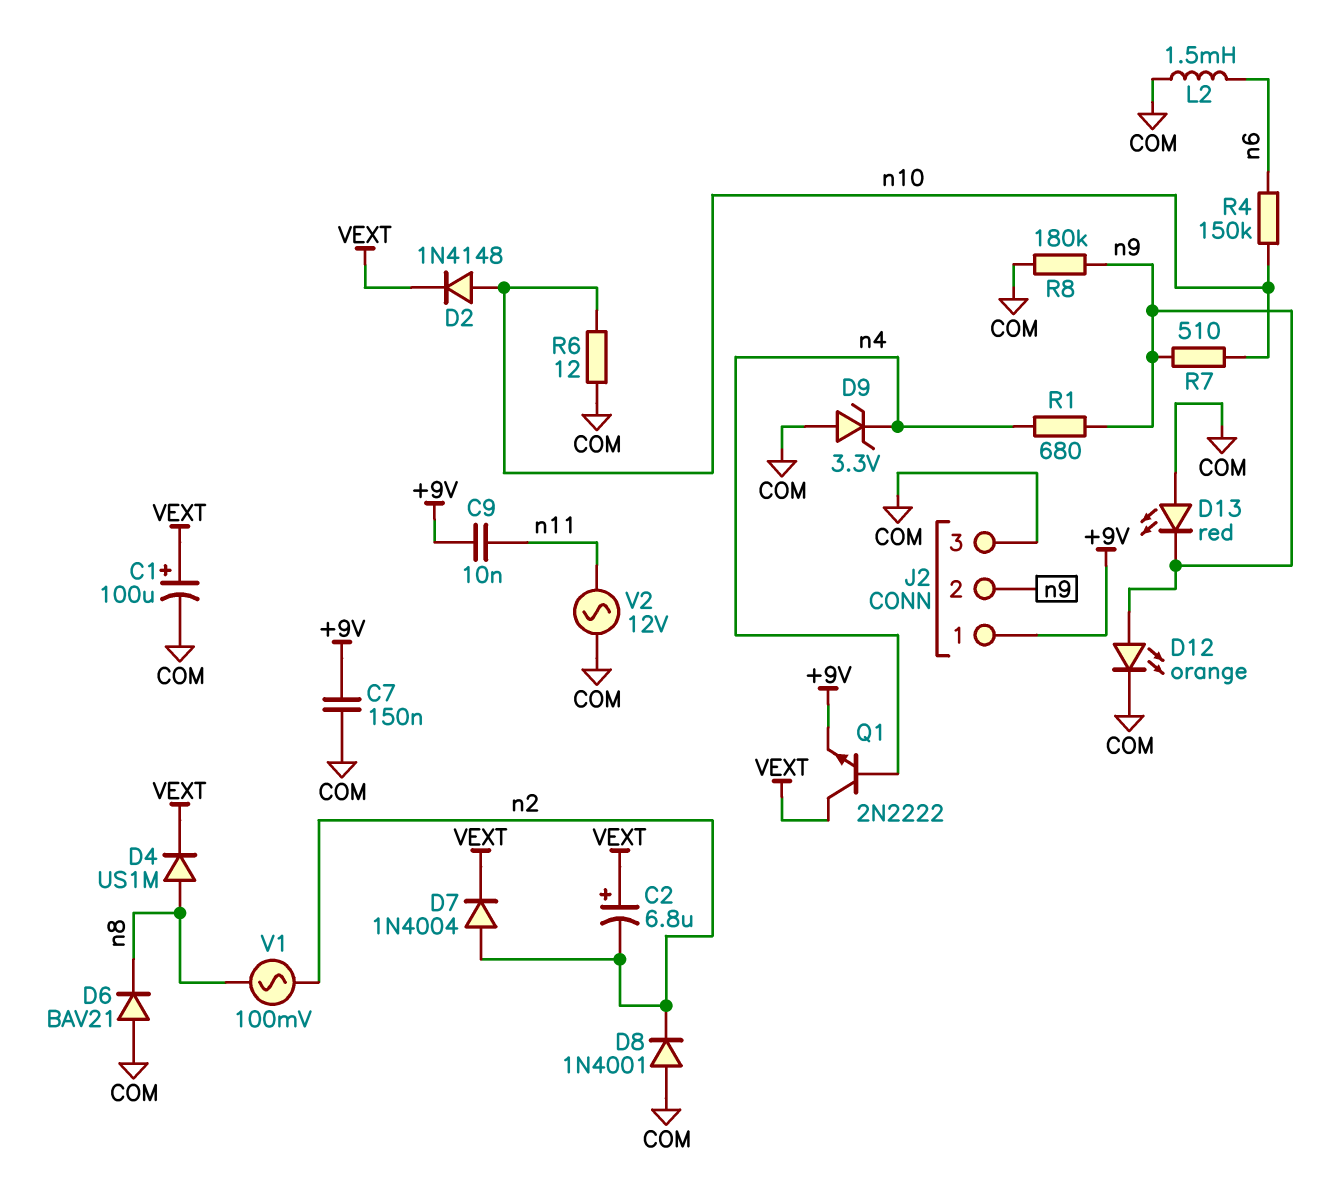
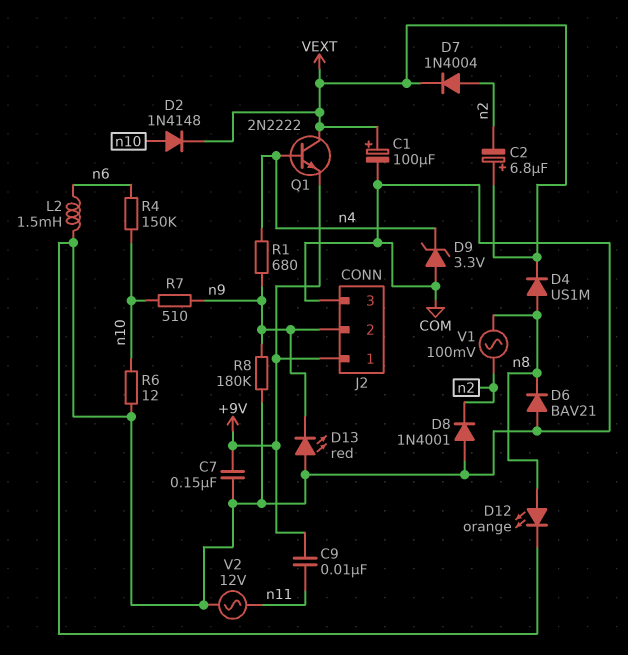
D12: LED orange (A n9, K COM) -> LED orange (A n8, K COM)

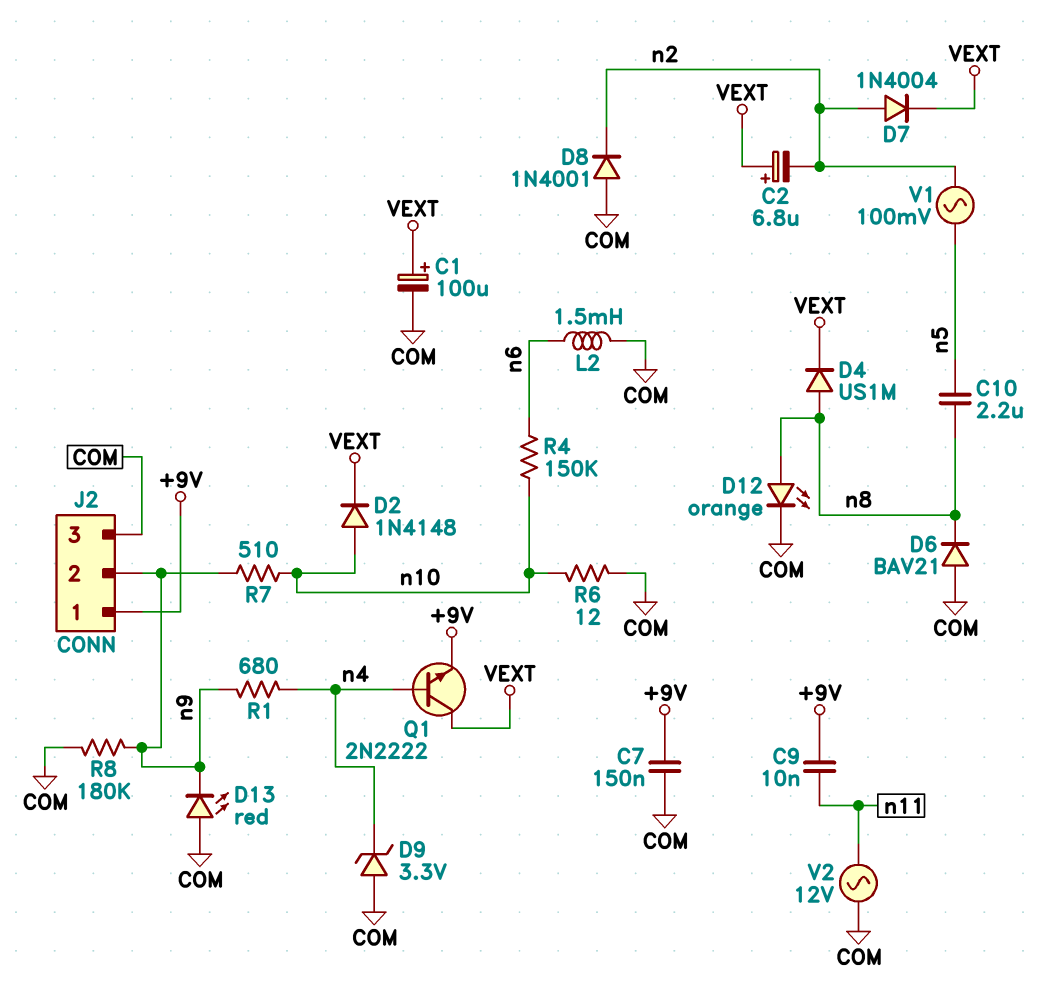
C10: none -> 2.2uF (n5, n8)
V1: AC 100mV (n2, n8) -> AC 100mV (n2, n5)

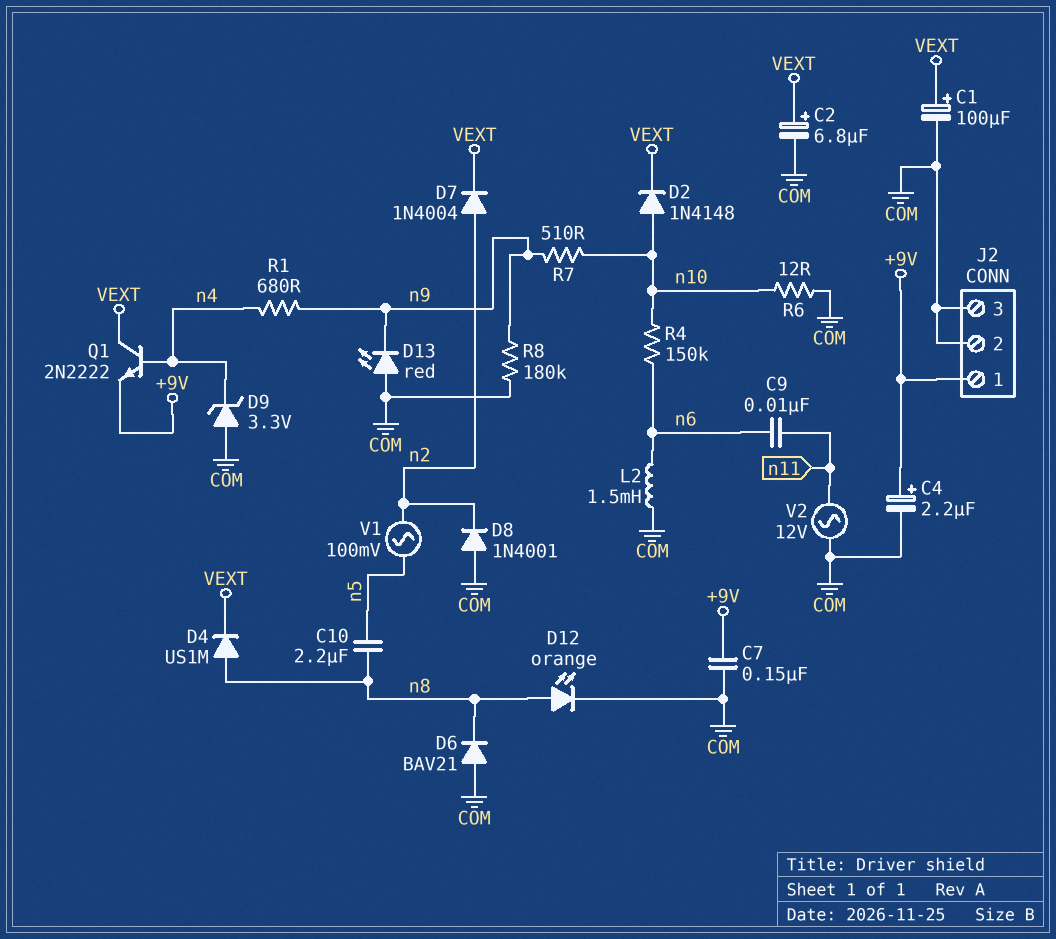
C2: 6.8uF (plus VEXT, minus n2) -> 6.8uF (plus VEXT, minus COM)
C4: none -> 2.2uF (plus +9V, minus COM)
C9: 10nF (+9V, n11) -> 10nF (n6, n11)
J2 pin 2: n9 -> COM

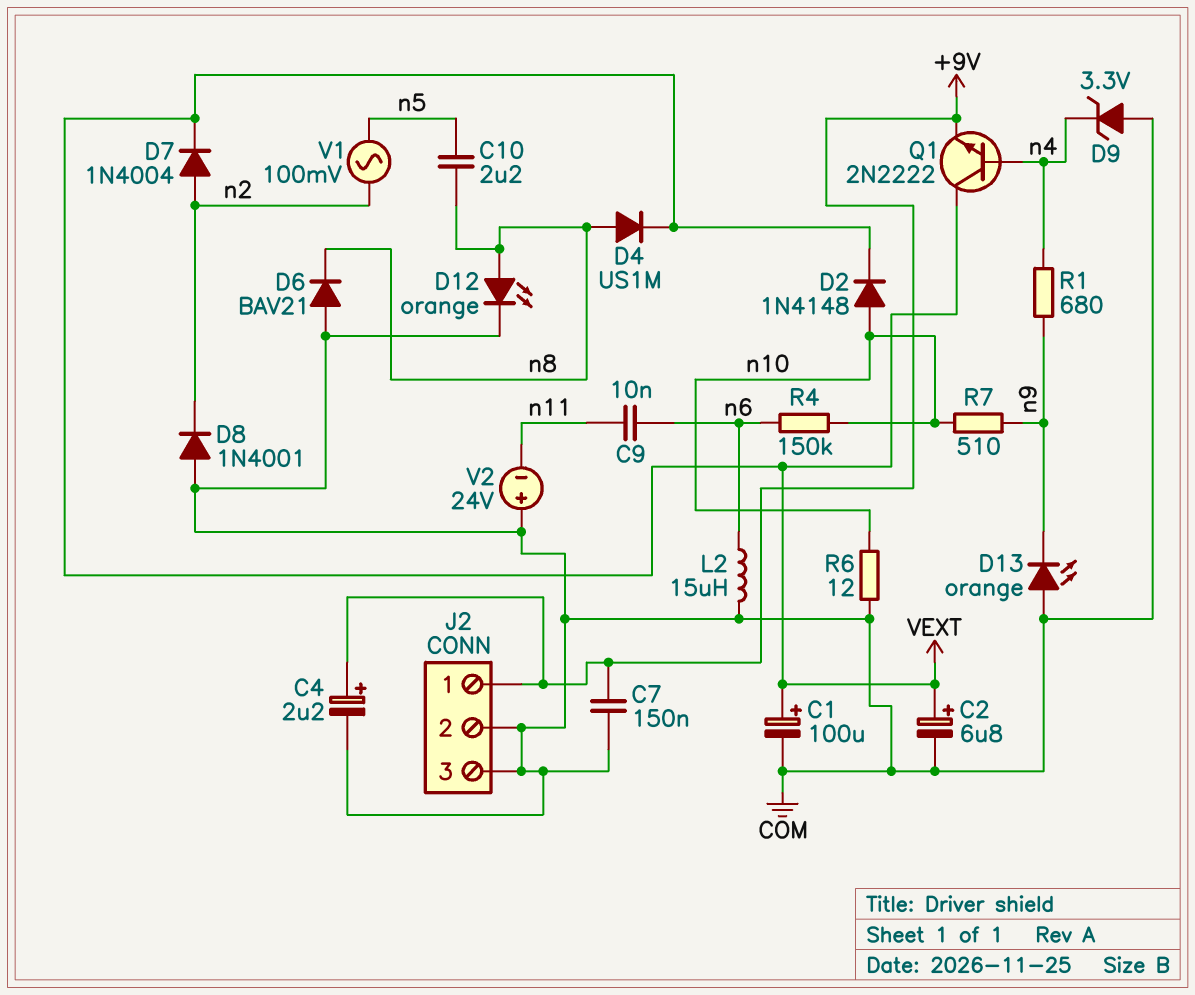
D13: LED red (A COM, K n9) -> LED orange (A COM, K n9)
L2: 1.5mH (COM, n6) -> 15uH (COM, n6)
R8: 180k (COM, n9) -> none
V2: AC 12V (COM, n11) -> 24V (plus COM, minus n11)

